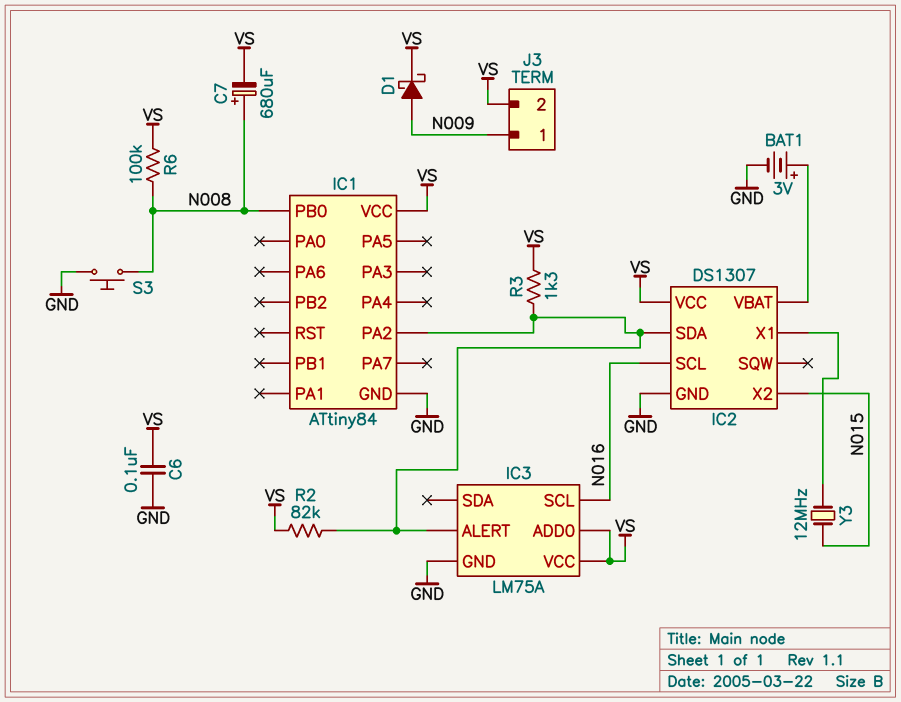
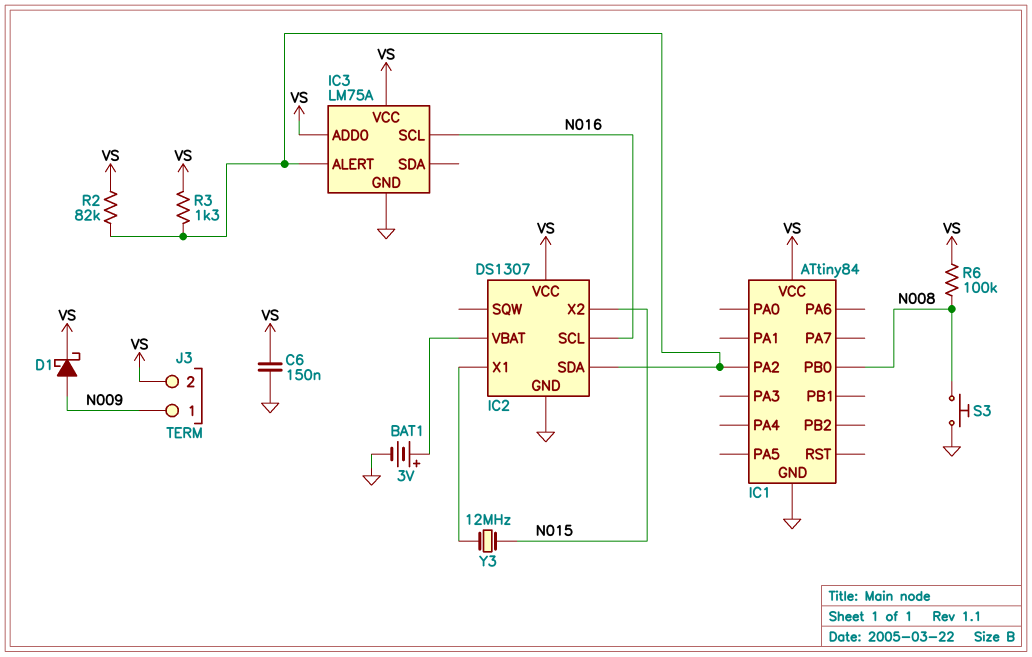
C6: 100nF (GND, VS) -> 150nF (GND, VS)
C7: 680uF (plus N008, minus VS) -> none

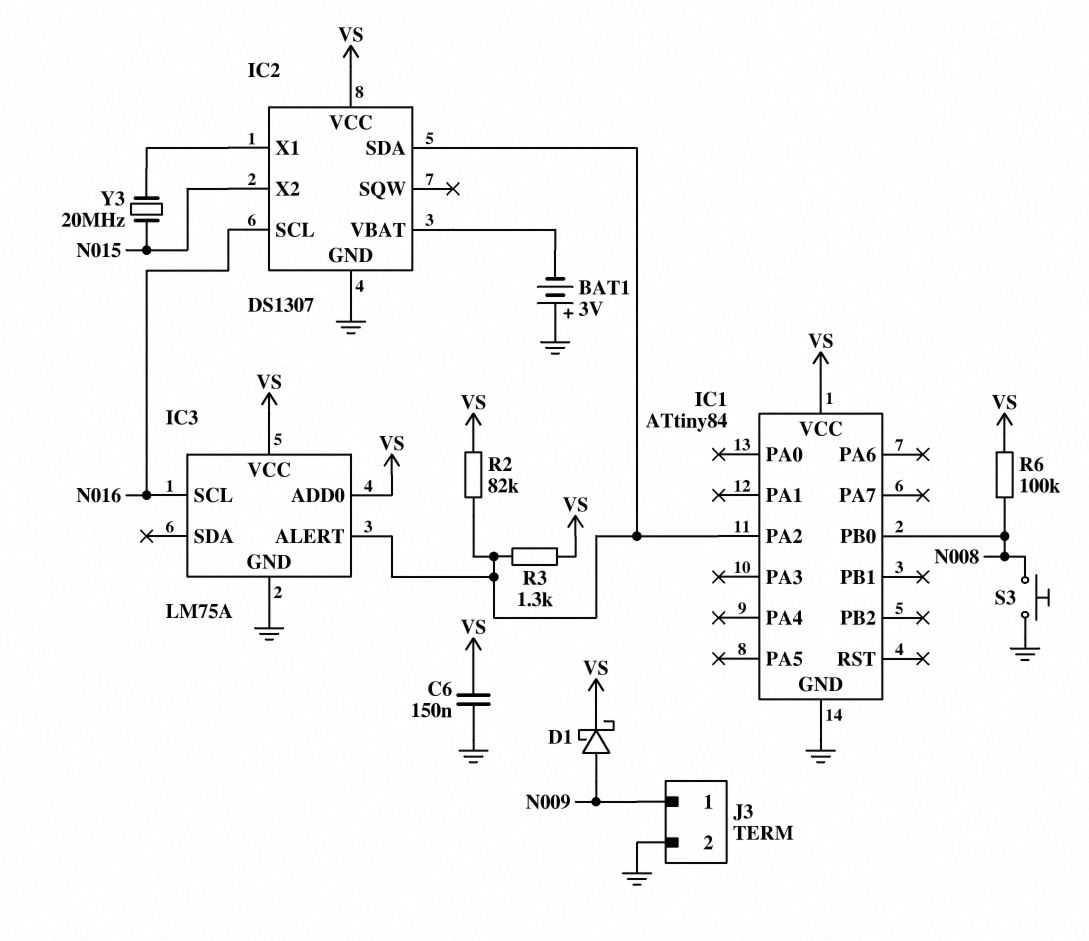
BAT1: 3V (plus IC2/VBAT, minus GND) -> 3V (plus GND, minus IC2/VBAT)
J3 pin 2: VS -> GND
Y3: 12MHz (IC2/X1, N015) -> 20MHz (IC2/X1, N015)

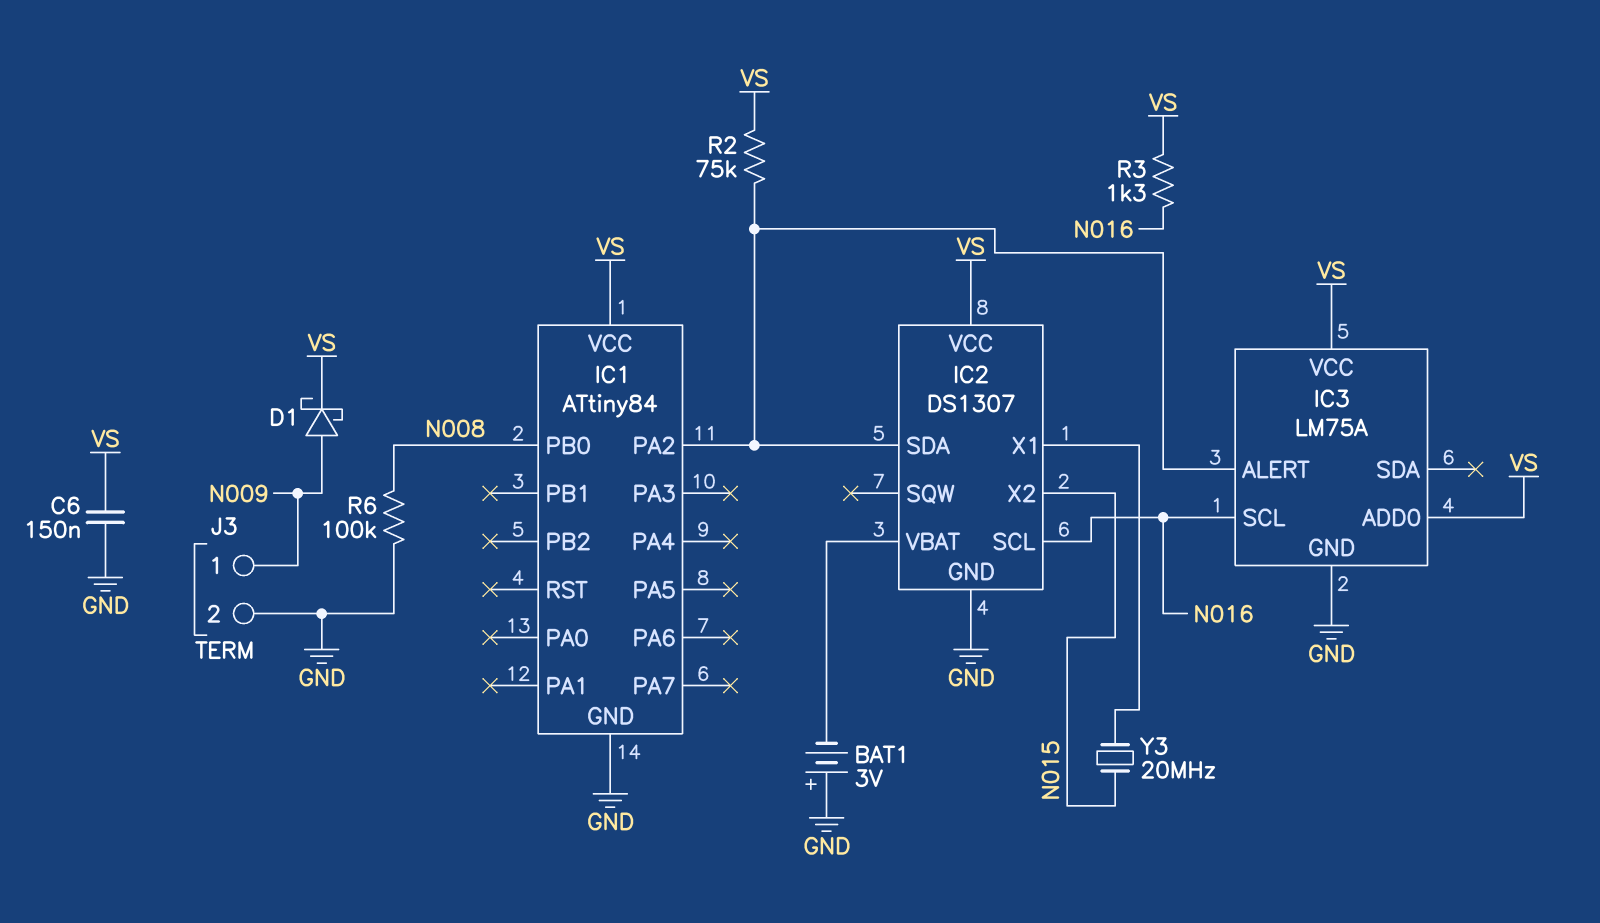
R2: 82k (IC1/PA2, VS) -> 75k (IC1/PA2, VS)
R3: 1.3k (IC1/PA2, VS) -> 1.3k (N016, VS)
R6: 100k (N008, VS) -> 100k (GND, N008)
S3: button (GND, N008) -> none

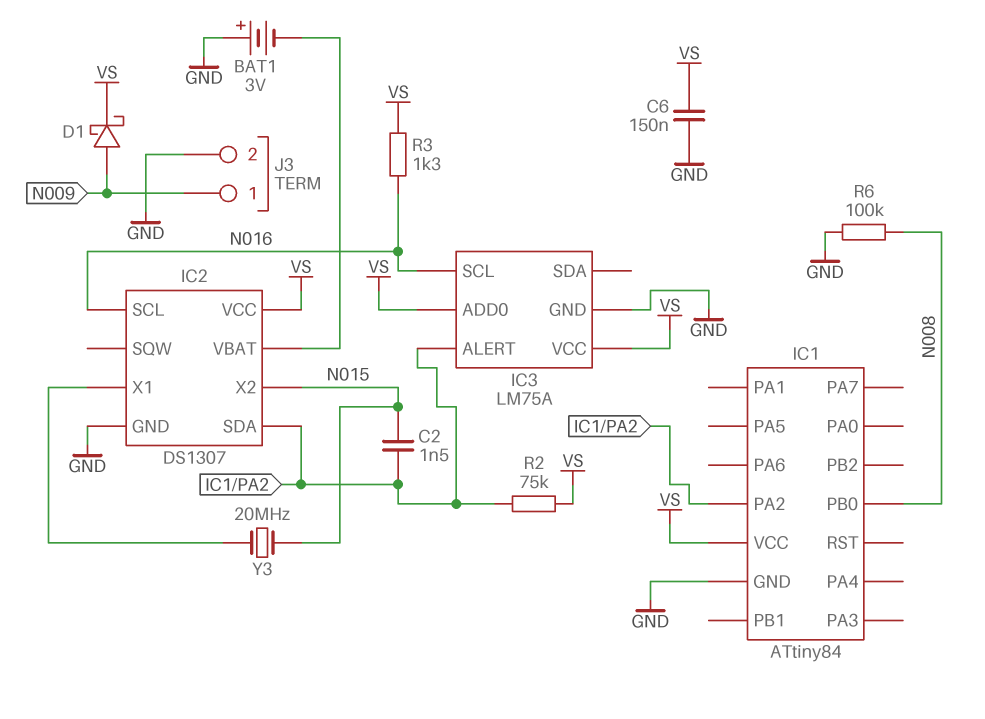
C2: none -> 1.5nF (IC1/PA2, N015)

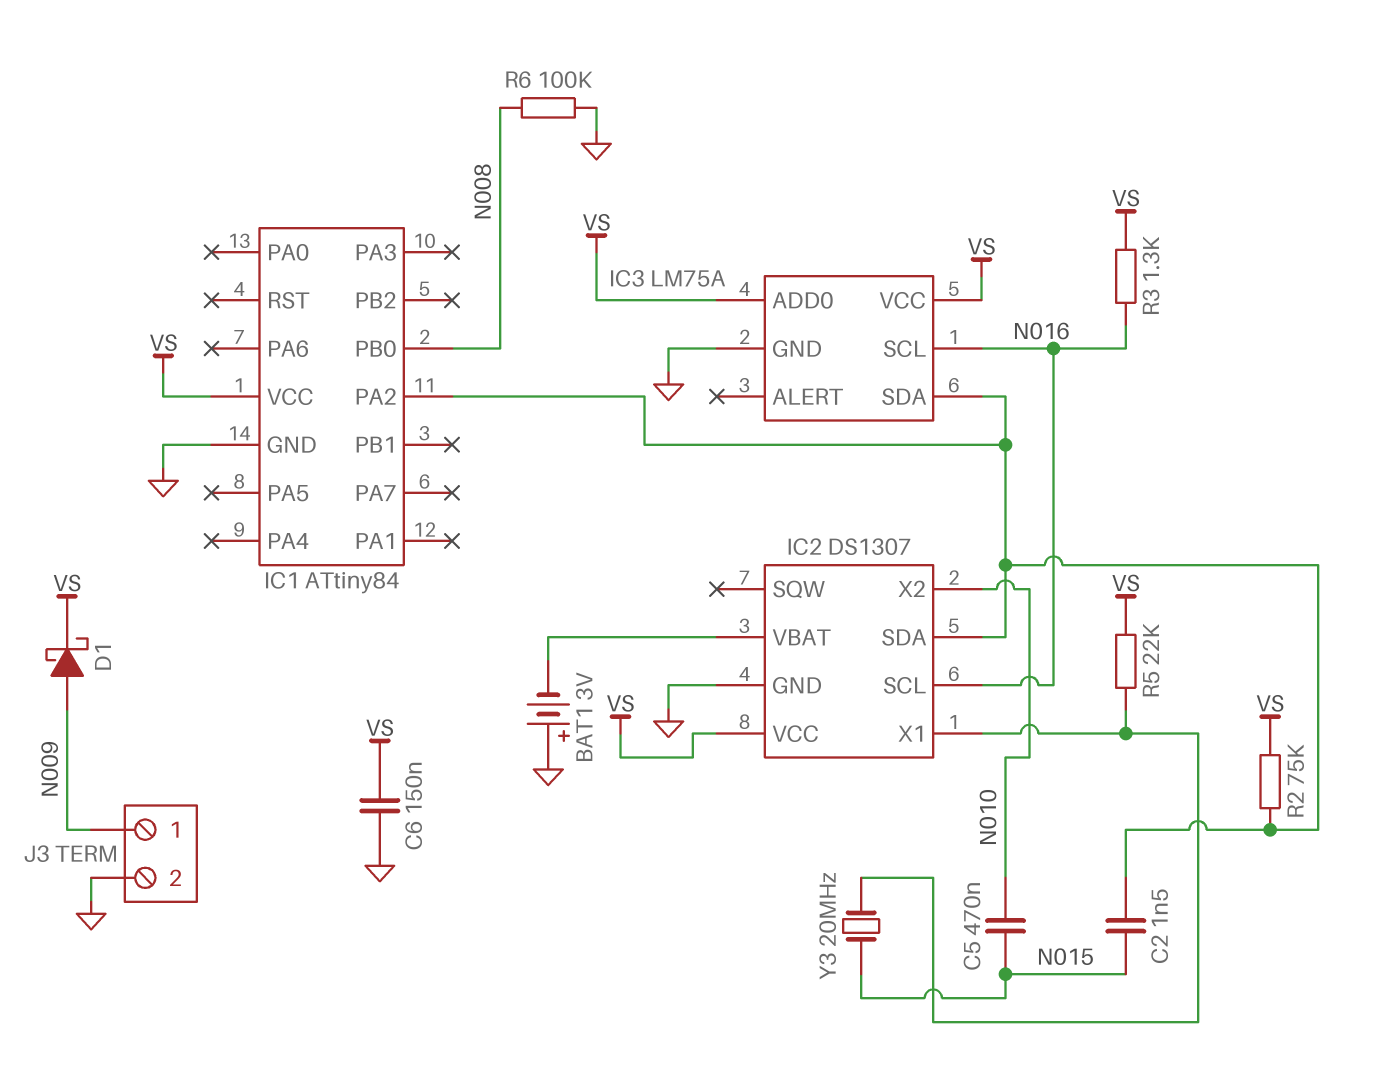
C5: none -> 470nF (N010, N015)
IC2 pin X2: N015 -> N010
IC3 pin ALERT: IC1/PA2 -> none
IC3 pin SDA: none -> IC1/PA2
R5: none -> 22k (IC2/X1, VS)

